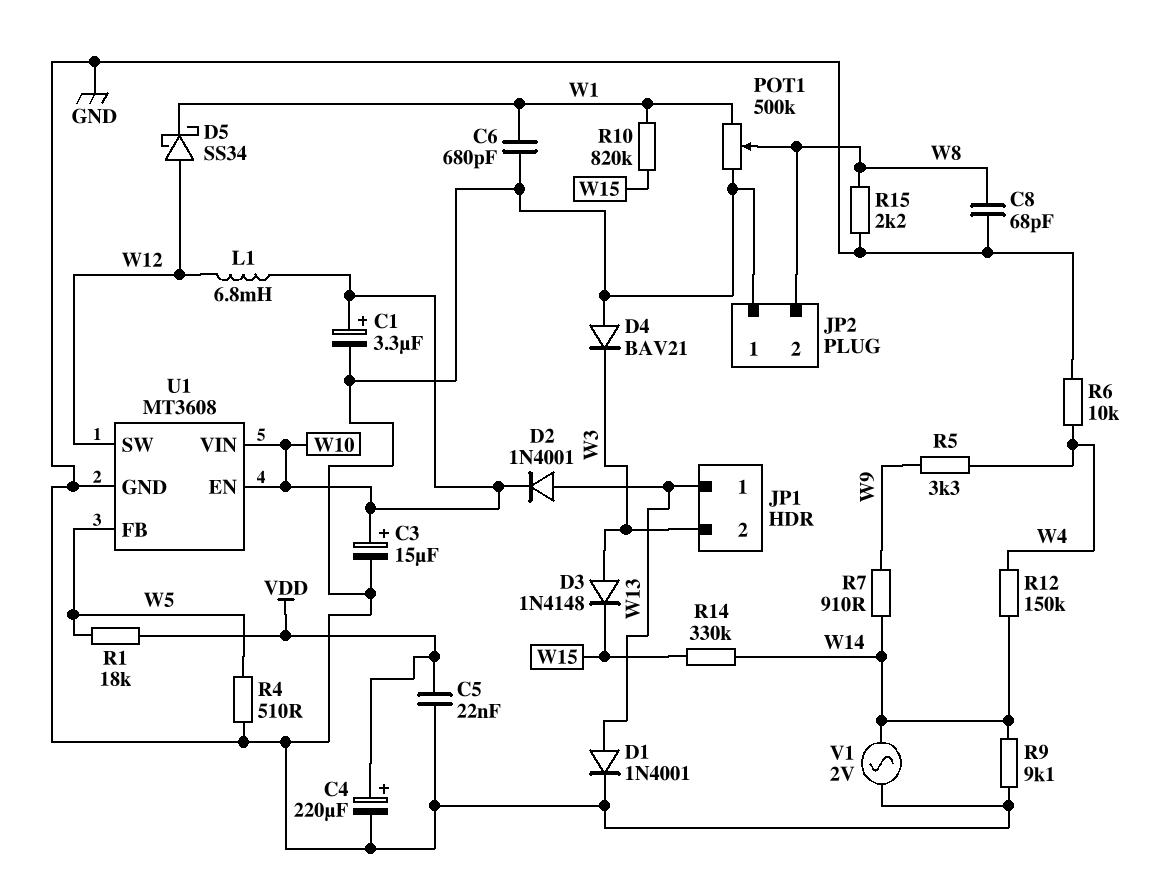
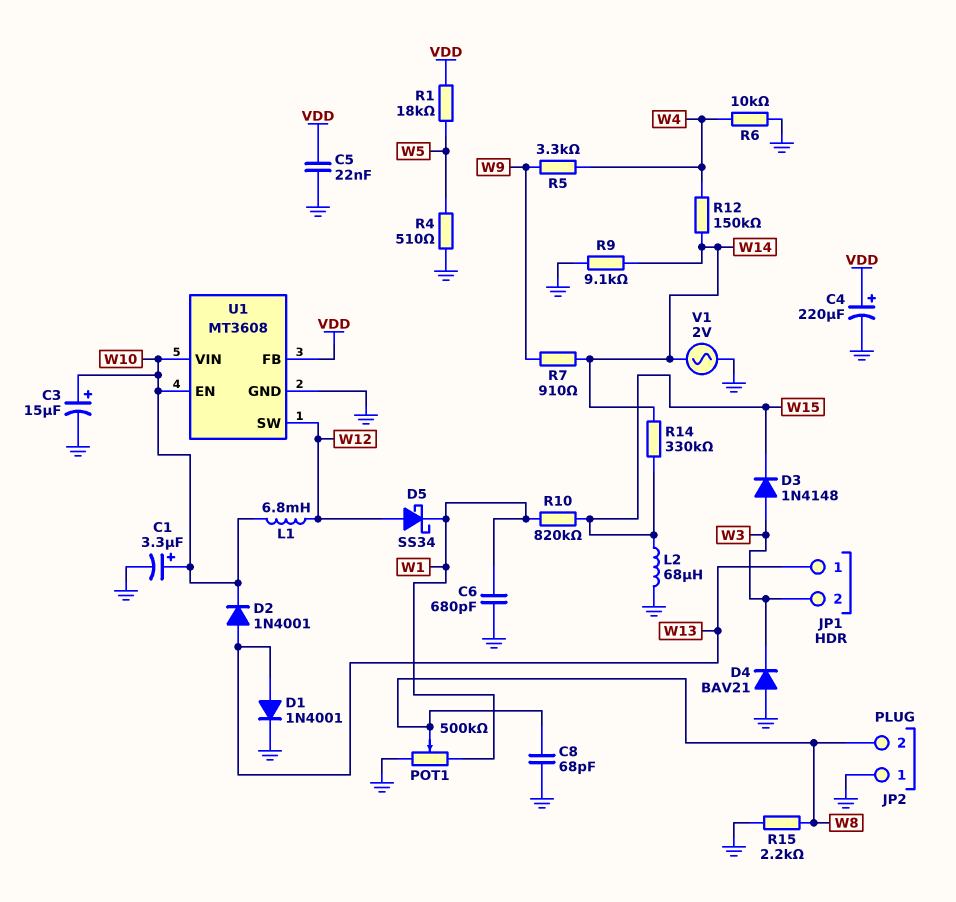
L2: none -> 68uH (GND, W15)
U1 pin FB: W5 -> VDD

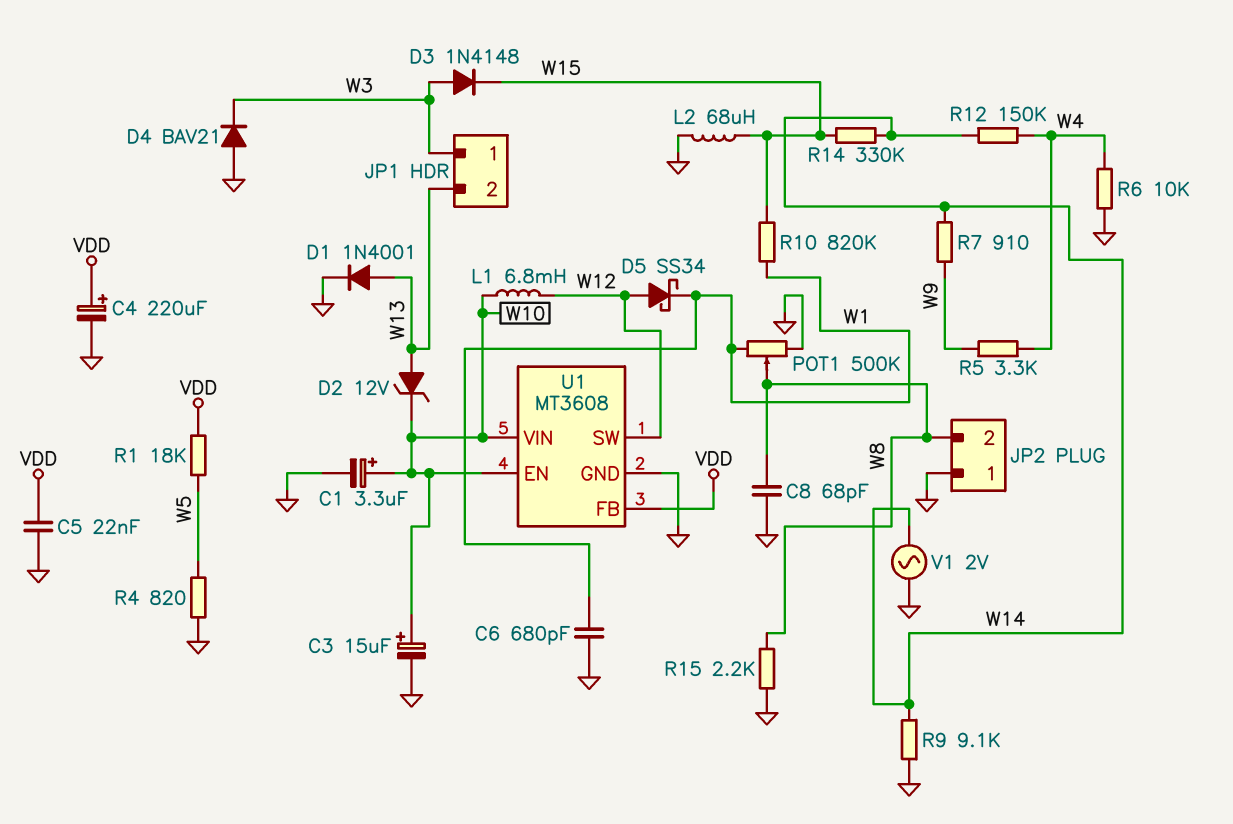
D2: diode 1N4001 (A W13, K W10) -> zener 12V (A W13, K W10)
JP1 pin 1: W13 -> W3
JP1 pin 2: W3 -> W13
R4: 510 (GND, W5) -> 820 (GND, W5)

